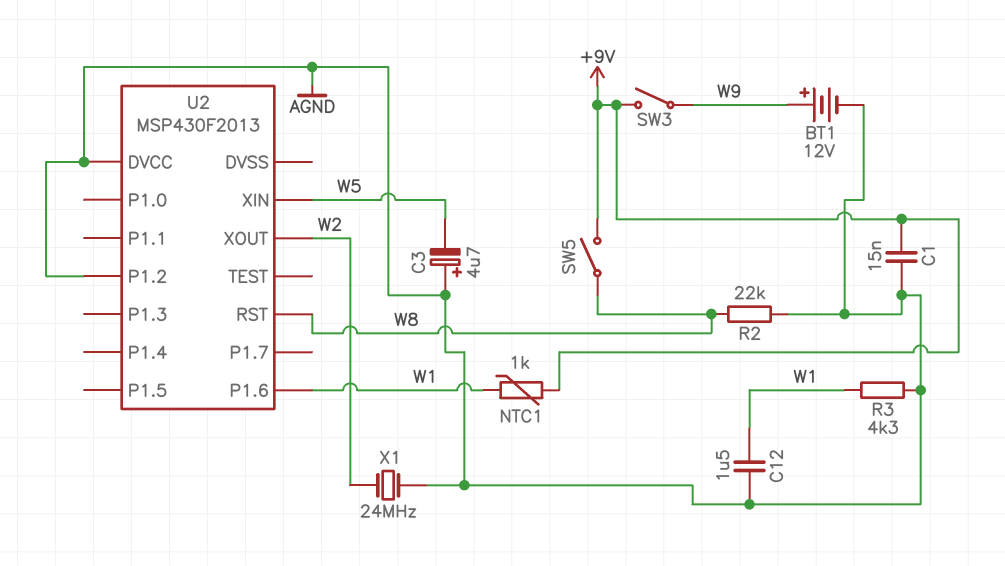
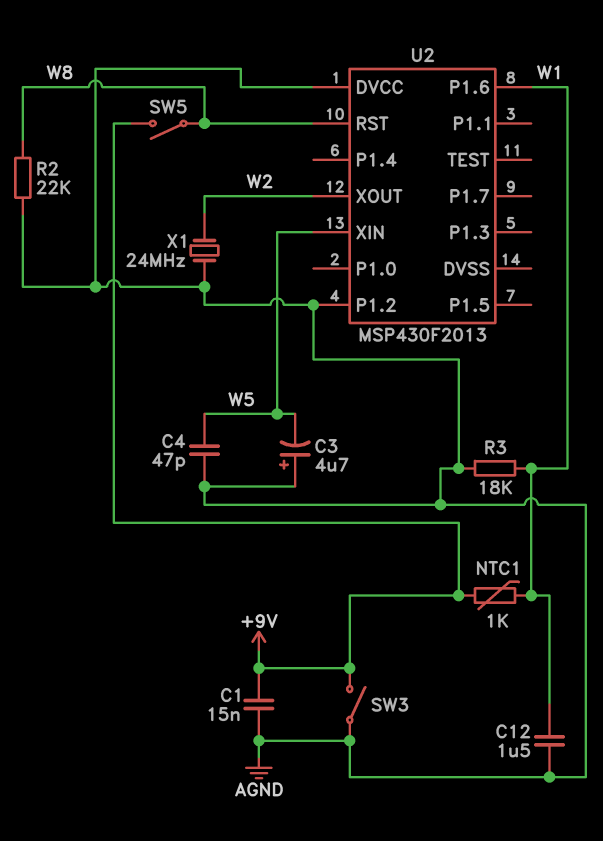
BT1: 12V (plus W9, minus AGND) -> none
C4: none -> 47pF (AGND, W5)
R3: 4.3k (AGND, W1) -> 18k (AGND, W1)
SW3: switch (+9V, W9) -> switch (+9V, AGND)

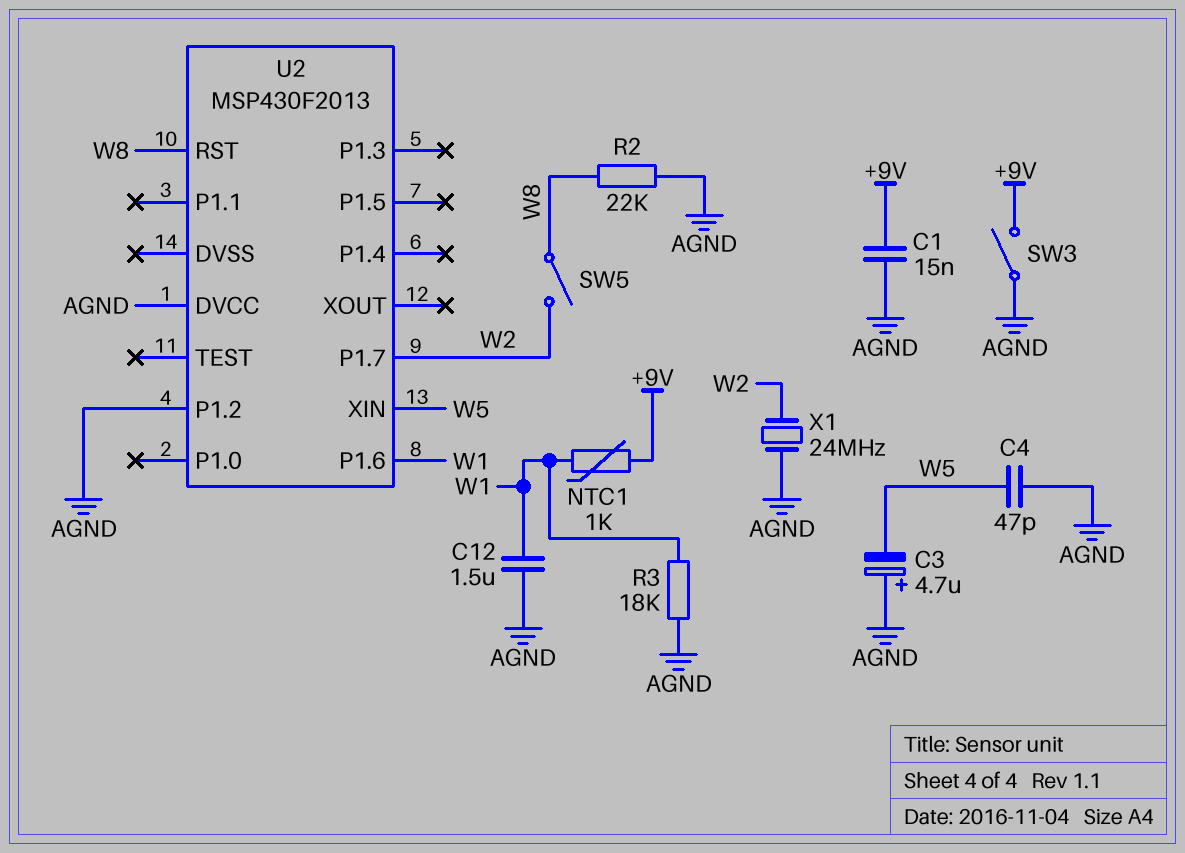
SW5: switch (+9V, W8) -> switch (W2, W8)
U2 pin P1.7: none -> W2
U2 pin XOUT: W2 -> none

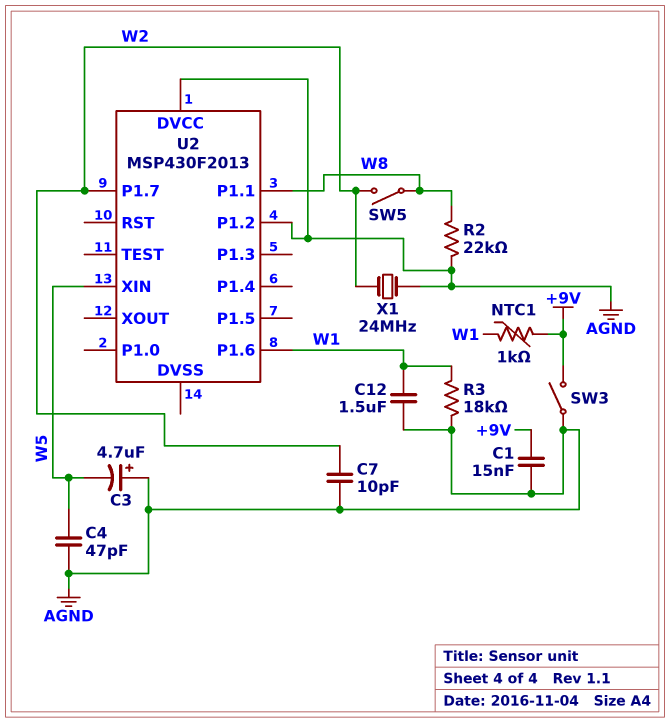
C7: none -> 10pF (AGND, W2)
U2 pin P1.1: none -> W8
U2 pin RST: W8 -> none

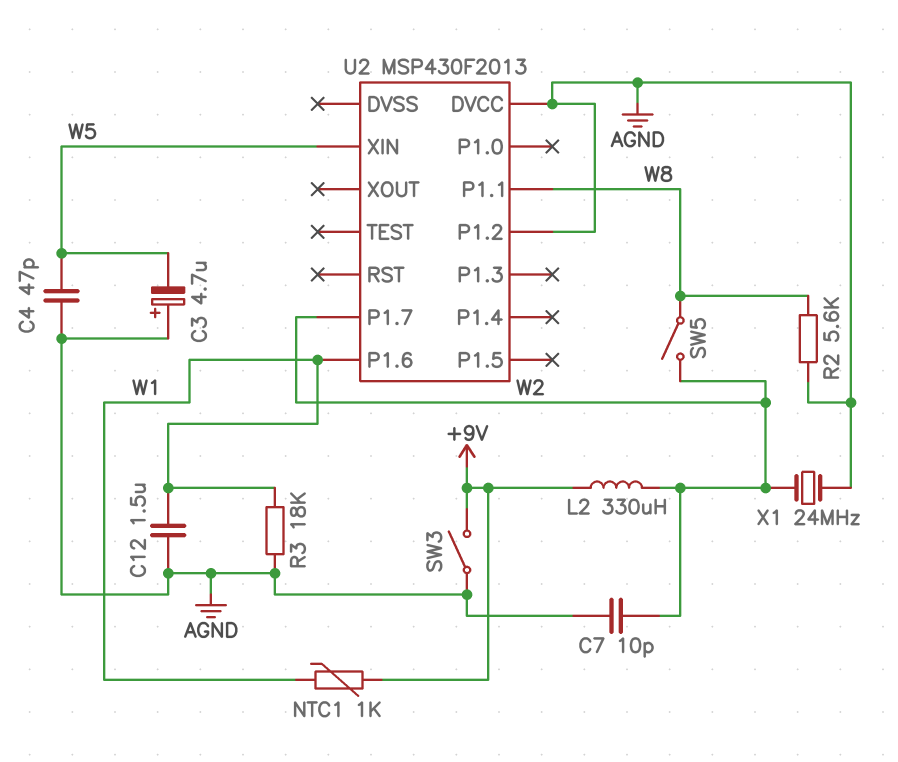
C1: 15nF (+9V, AGND) -> none
L2: none -> 330uH (+9V, W2)
R2: 22k (AGND, W8) -> 5.6k (AGND, W8)

